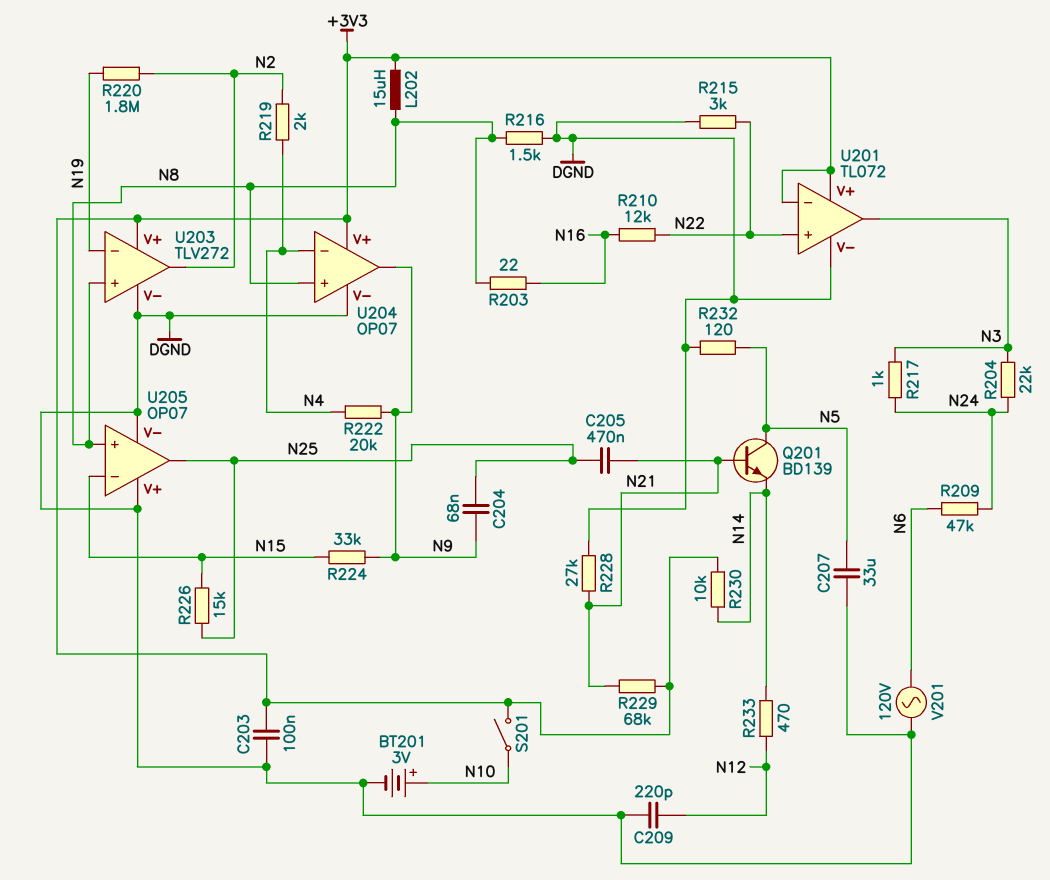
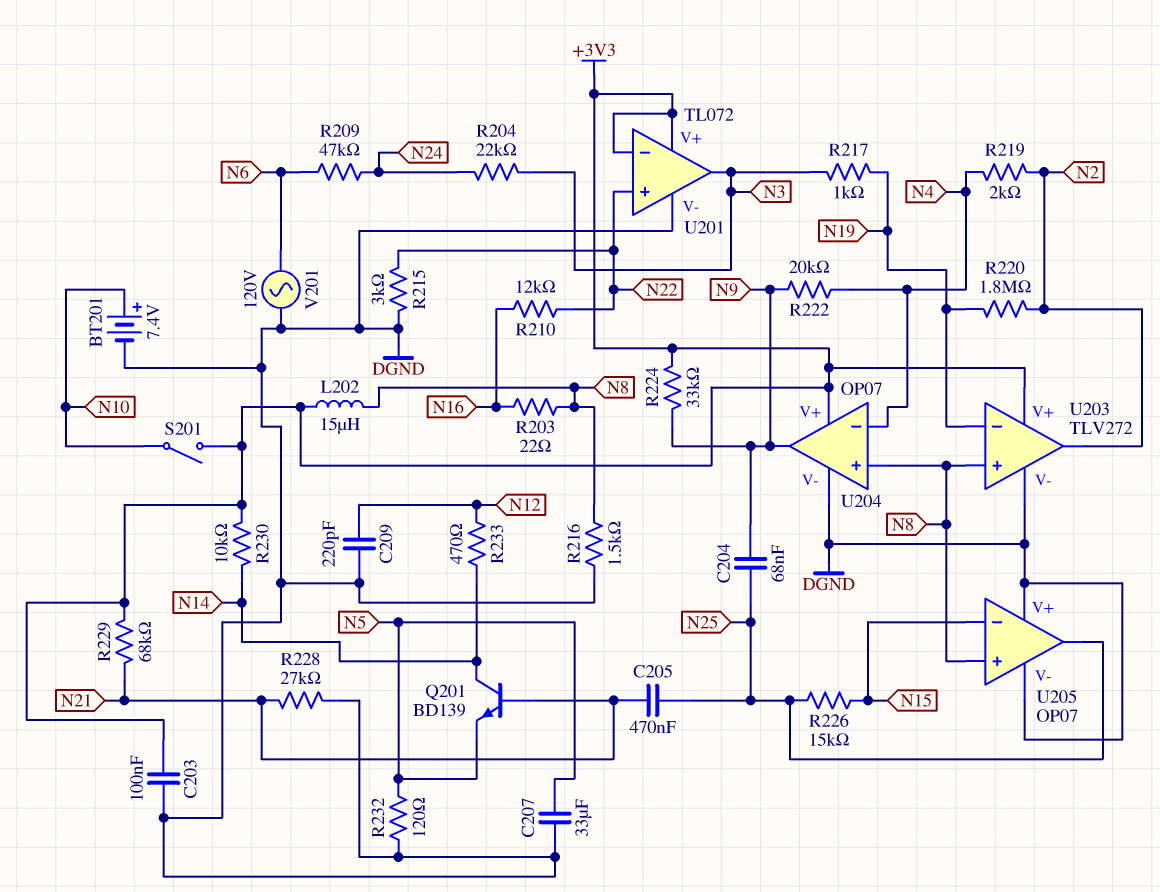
BT201: 3V (plus N10, minus DGND) -> 7.4V (plus N10, minus DGND)
Q201: NPN BD139 (B N21, C N5, E N14) -> NPN BD139 (B N21, C N14, E N5)
R217: 1k (N3, N24) -> 1k (N3, N19)
R224: 33k (N9, N15) -> 33k (+3V3, N9)

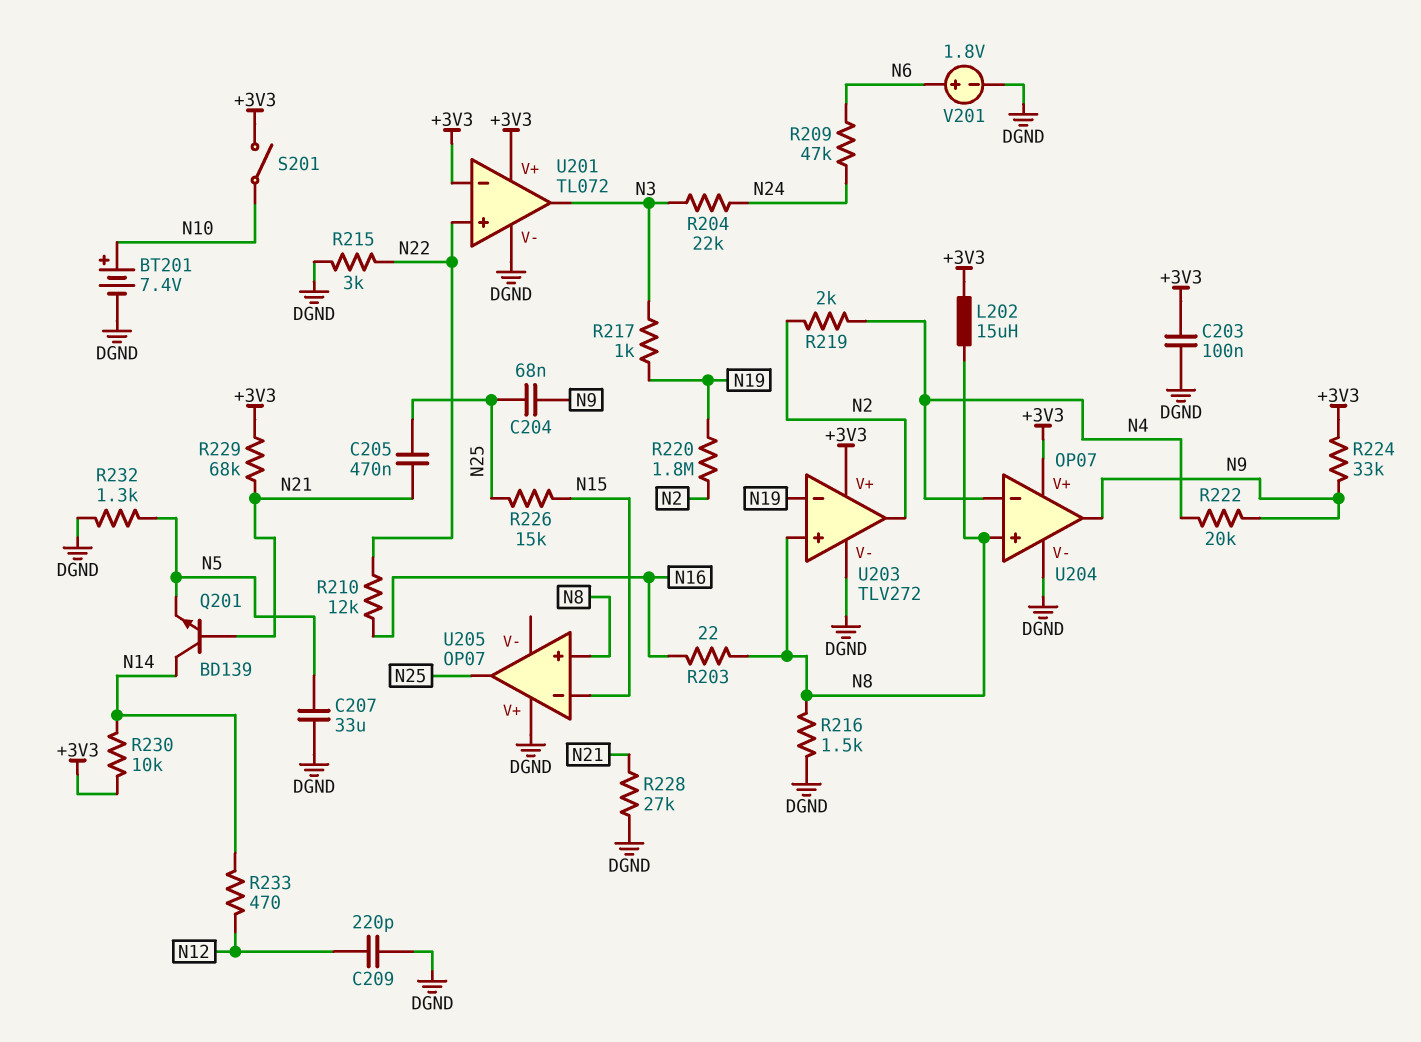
R232: 120 (DGND, N5) -> 1.3k (DGND, N5)
U205 pin V-: DGND -> none
V201: AC 120V (DGND, N6) -> 1.8V (plus N6, minus DGND)

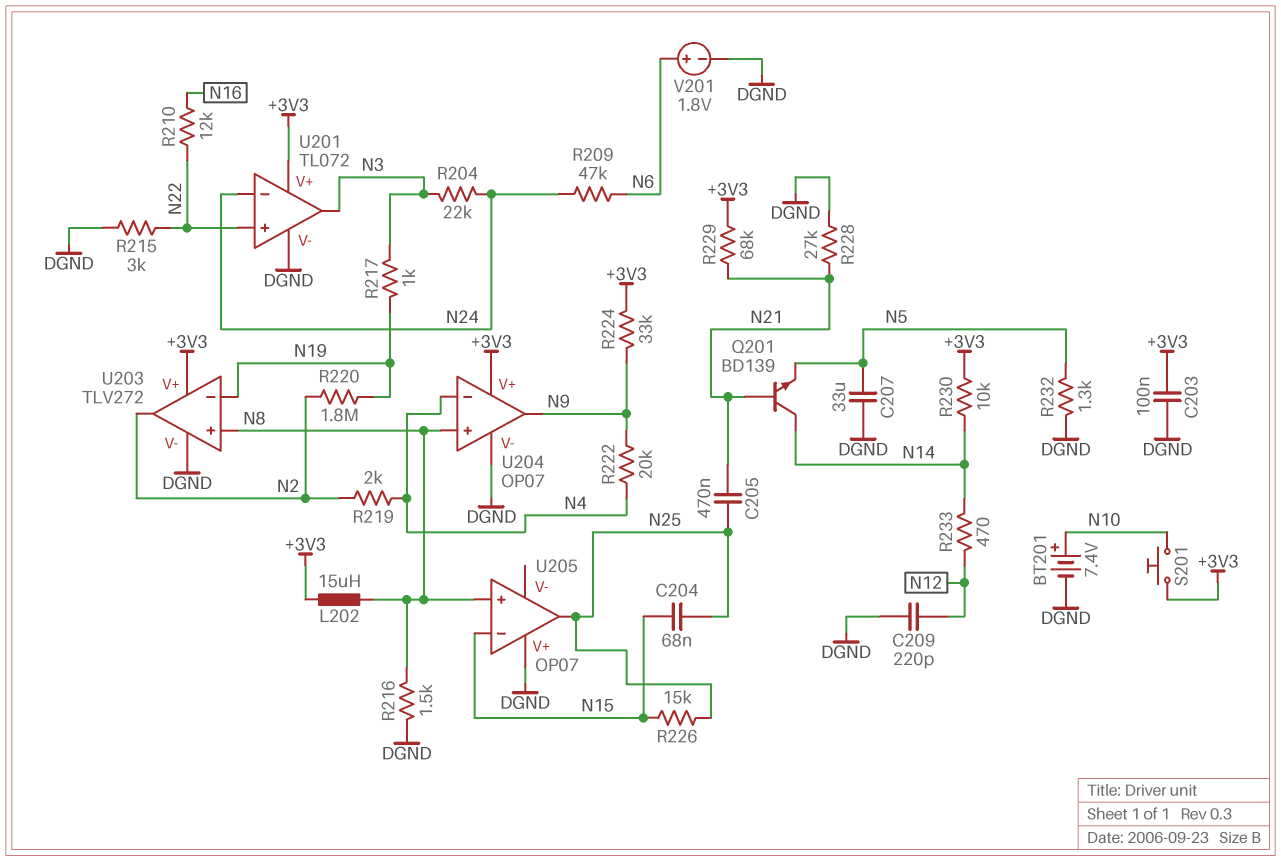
C204: 68nF (N9, N25) -> 68nF (N15, N25)
R203: 22 (N8, N16) -> none
S201: switch (+3V3, N10) -> button (+3V3, N10)
U201 pin in-: +3V3 -> N24

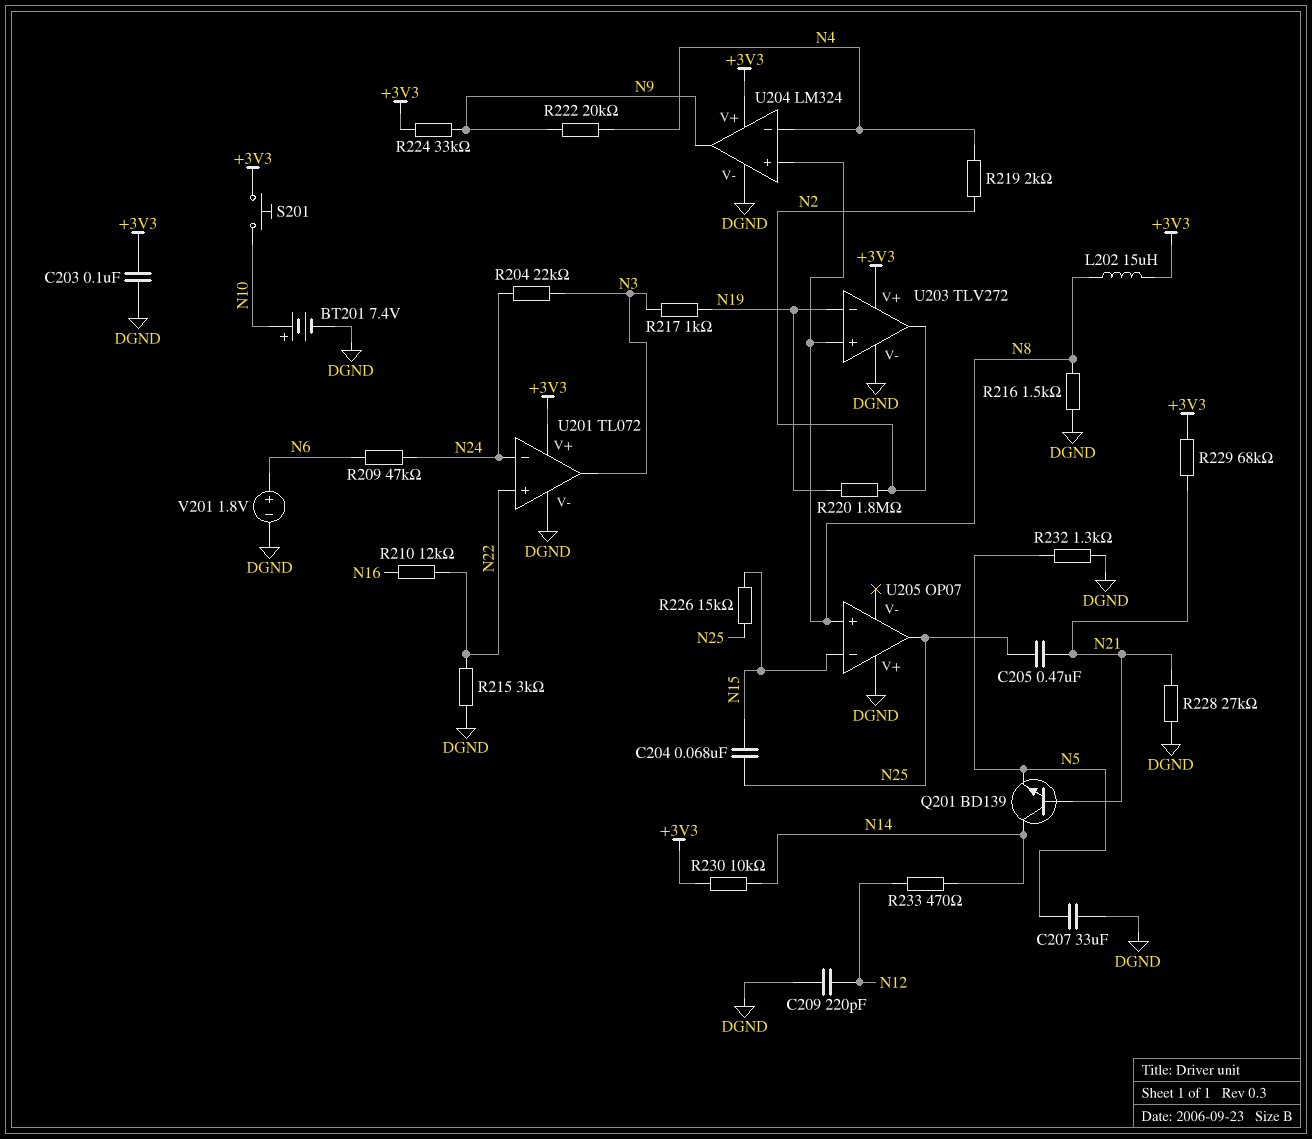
U204: OP07 -> LM324

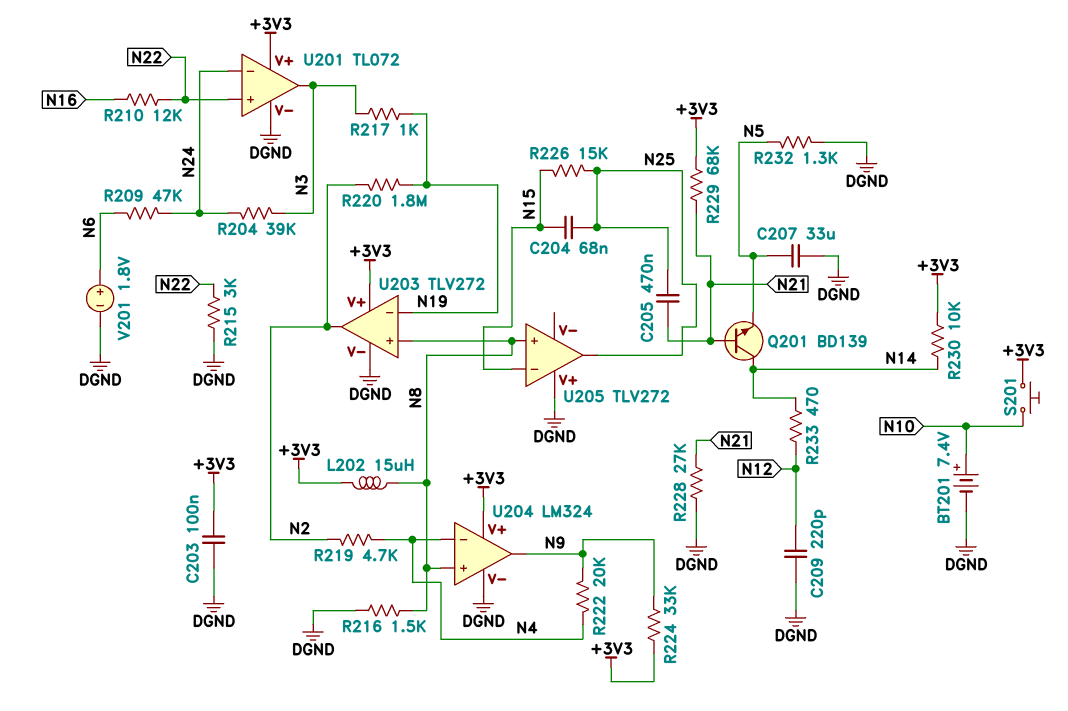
R204: 22k (N3, N24) -> 39k (N3, N24)
R219: 2k (N2, N4) -> 4.7k (N2, N4)
U205: OP07 -> TLV272

